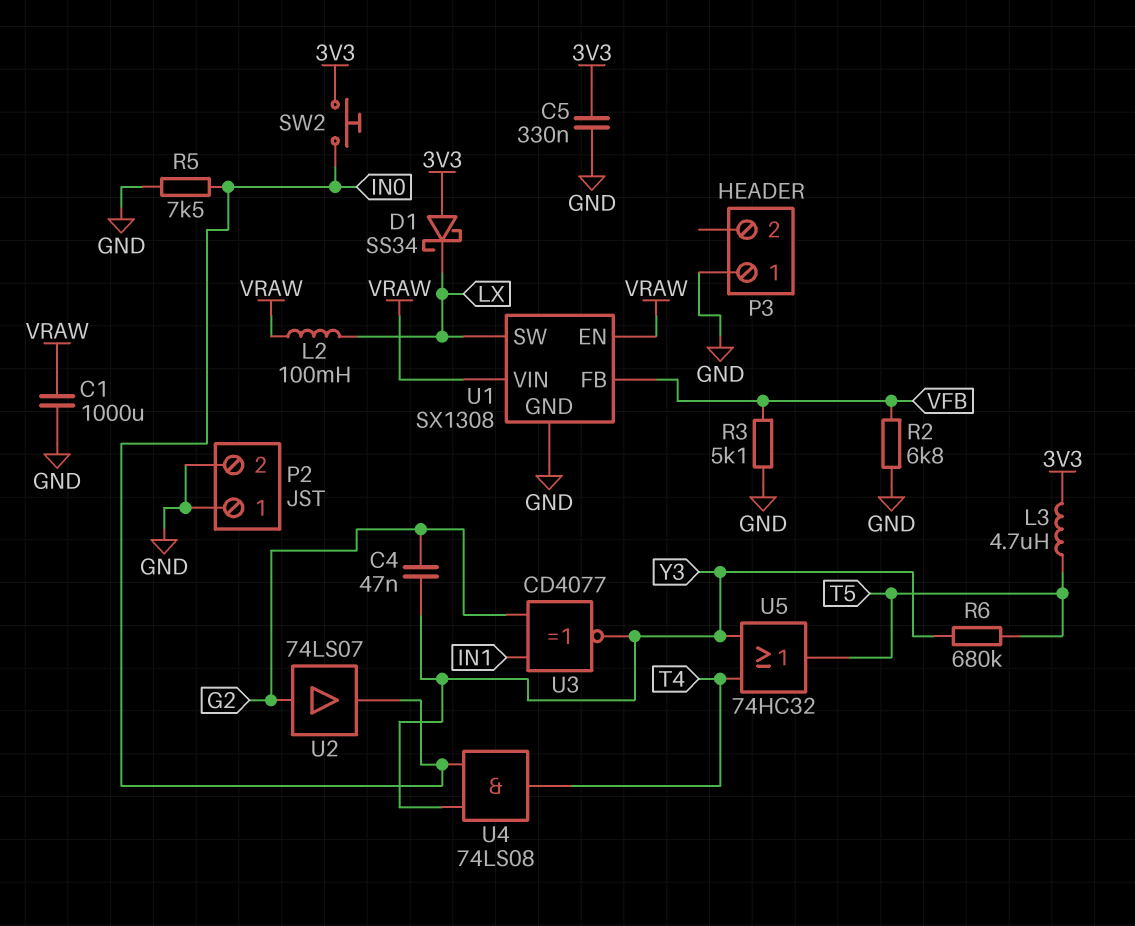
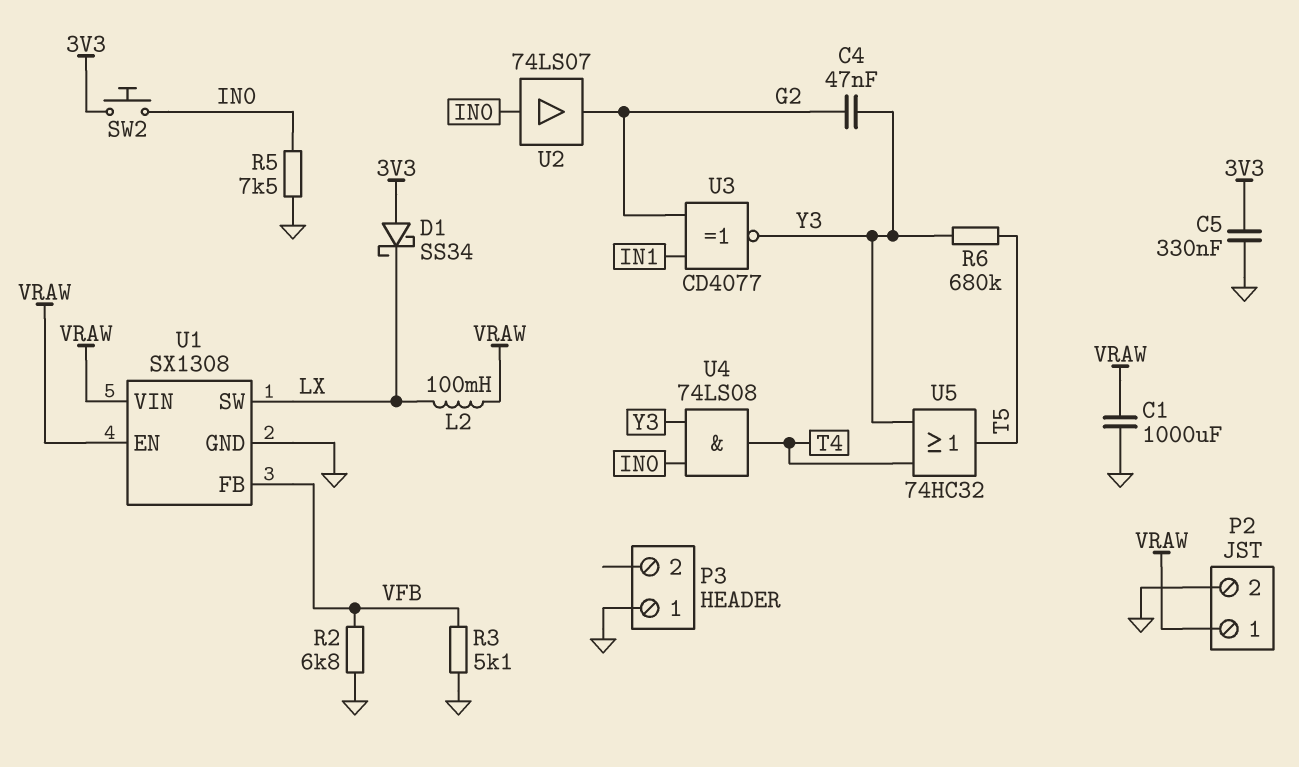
L3: 4.7uH (3V3, T5) -> none
P2 pin 1: GND -> VRAW
U2: buffer 74LS07 (in G2, out IN0) -> buffer 74LS07 (in IN0, out G2)

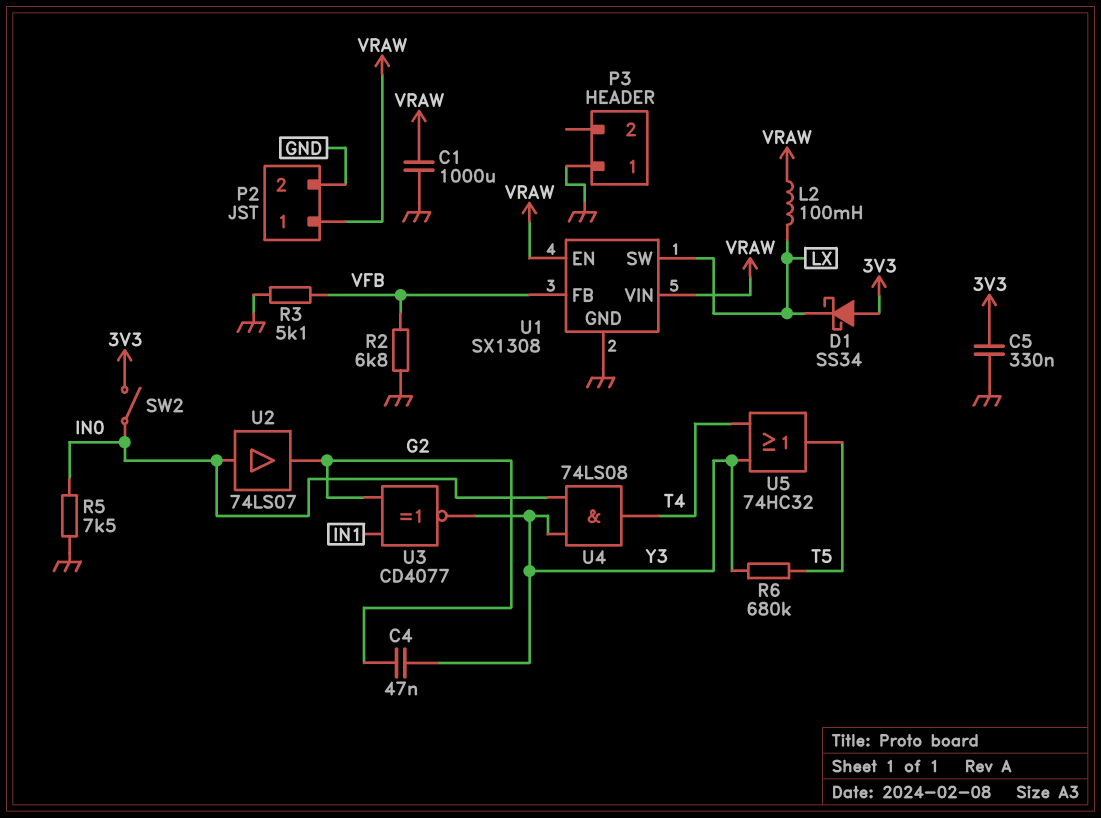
SW2: button (3V3, IN0) -> switch (3V3, IN0)

